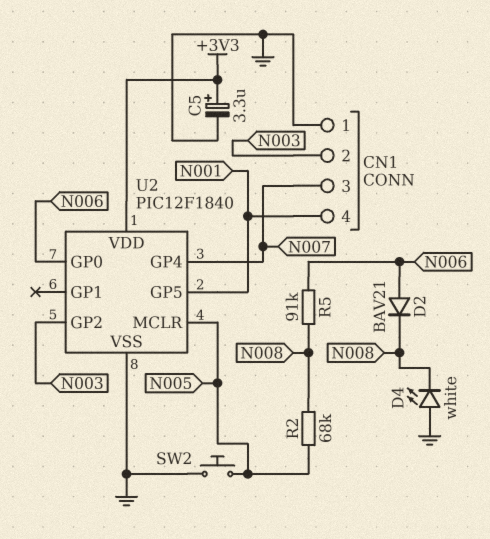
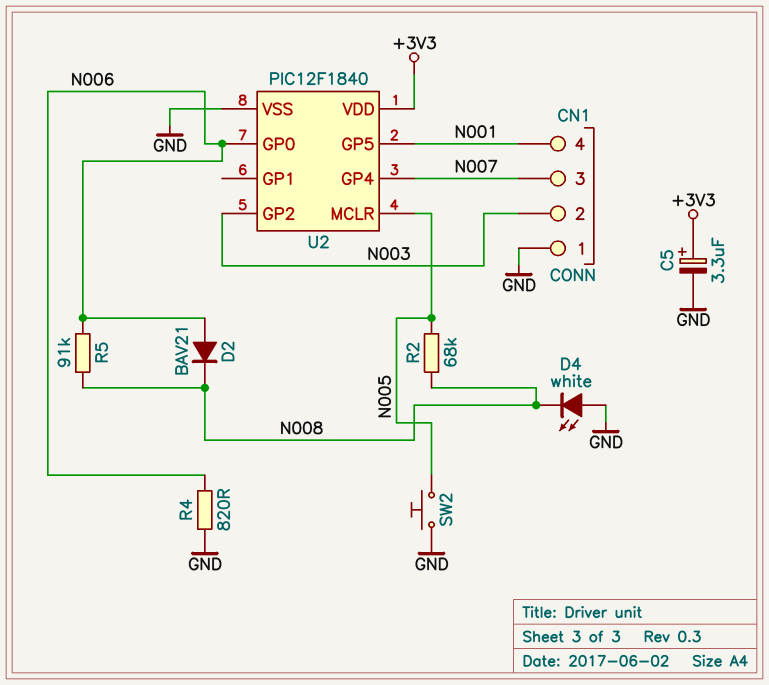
R4: none -> 820 (GND, N006)

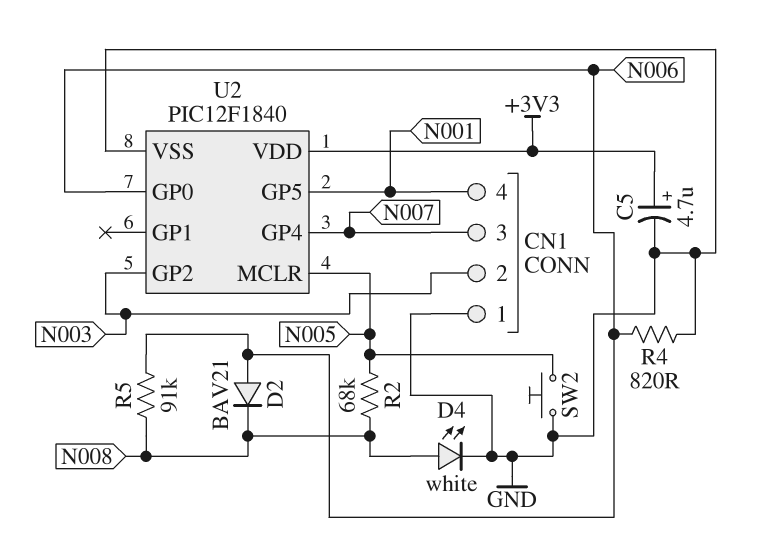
C5: 3.3uF (plus +3V3, minus GND) -> 4.7uF (plus +3V3, minus GND)
D4: LED white (A GND, K N008) -> LED white (A N008, K GND)

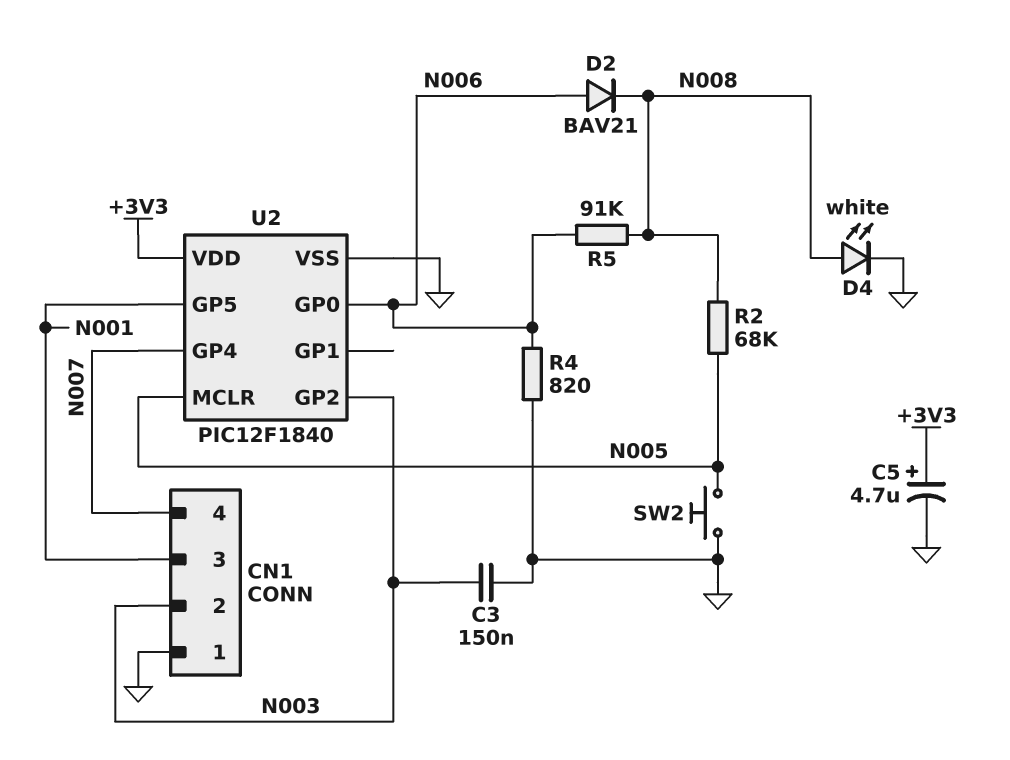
C3: none -> 150nF (GND, N003)
CN1 pin 3: N007 -> N001
CN1 pin 4: N001 -> N007

